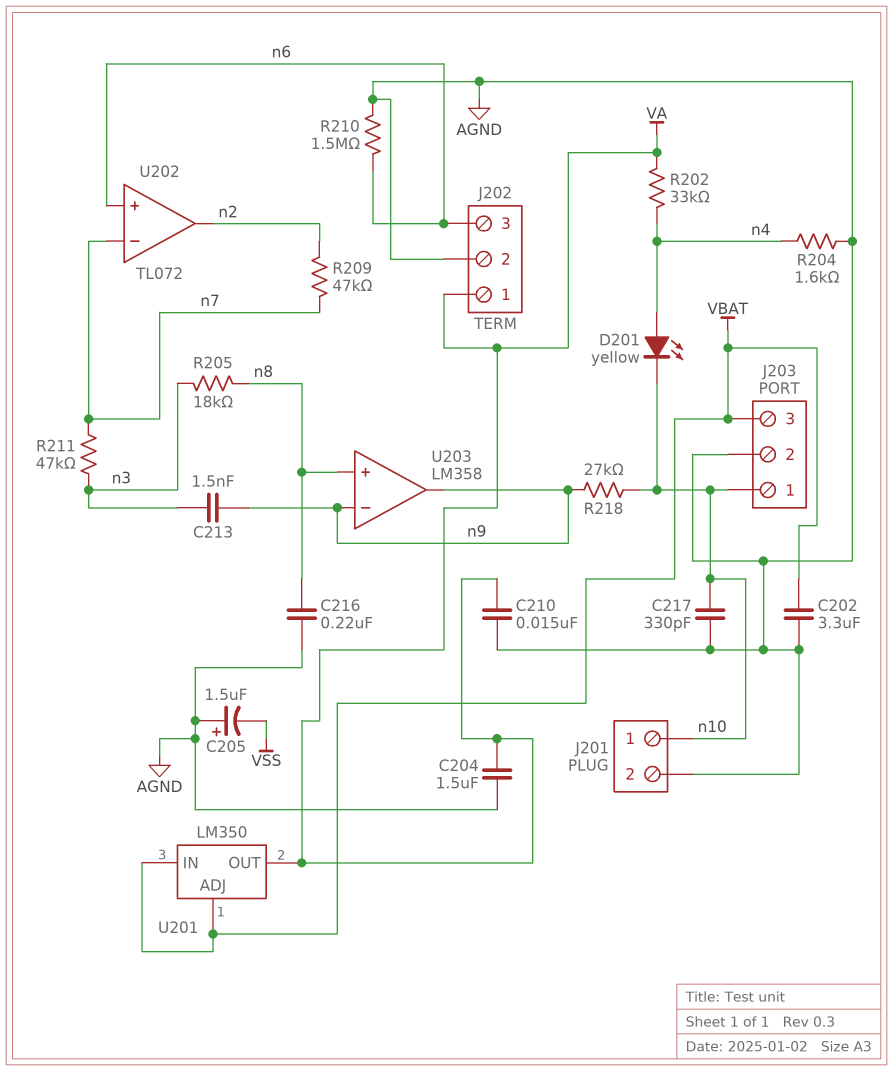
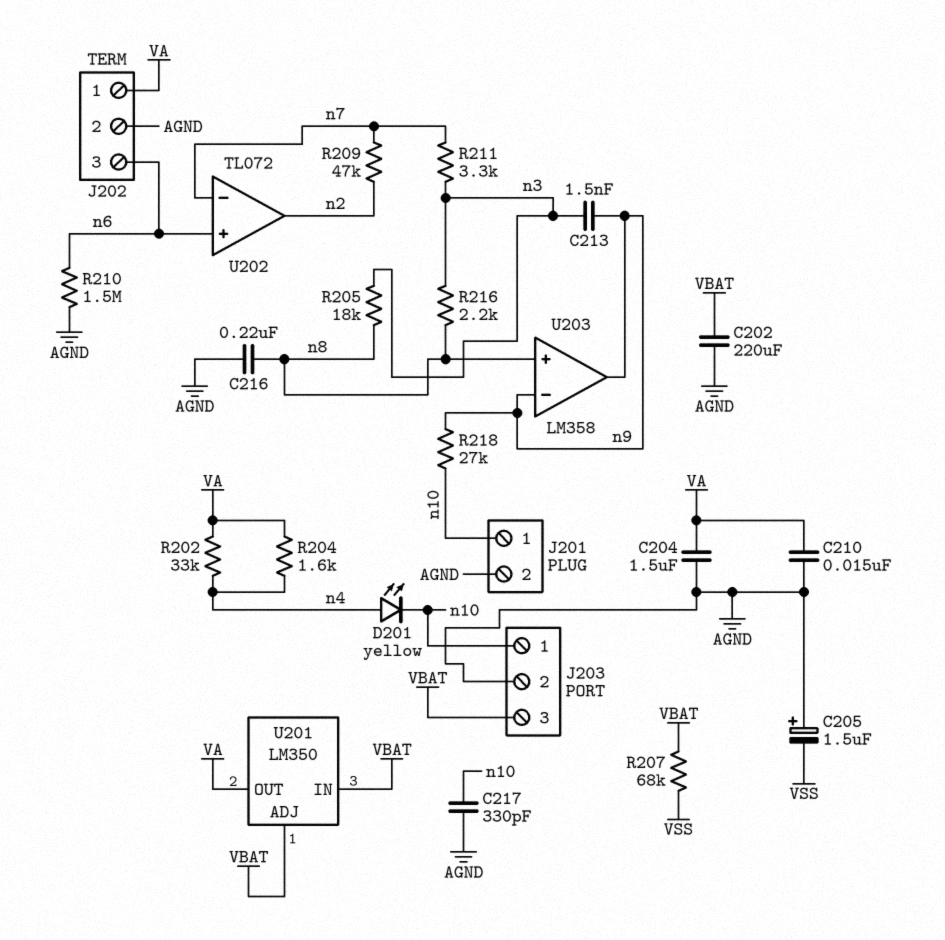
C202: 3.3uF (AGND, VBAT) -> 220uF (AGND, VBAT)
R204: 1.6k (AGND, n4) -> 1.6k (VA, n4)
R207: none -> 68k (VBAT, VSS)
R211: 47k (n3, n7) -> 3.3k (n3, n7)
R216: none -> 2.2k (n3, n8)

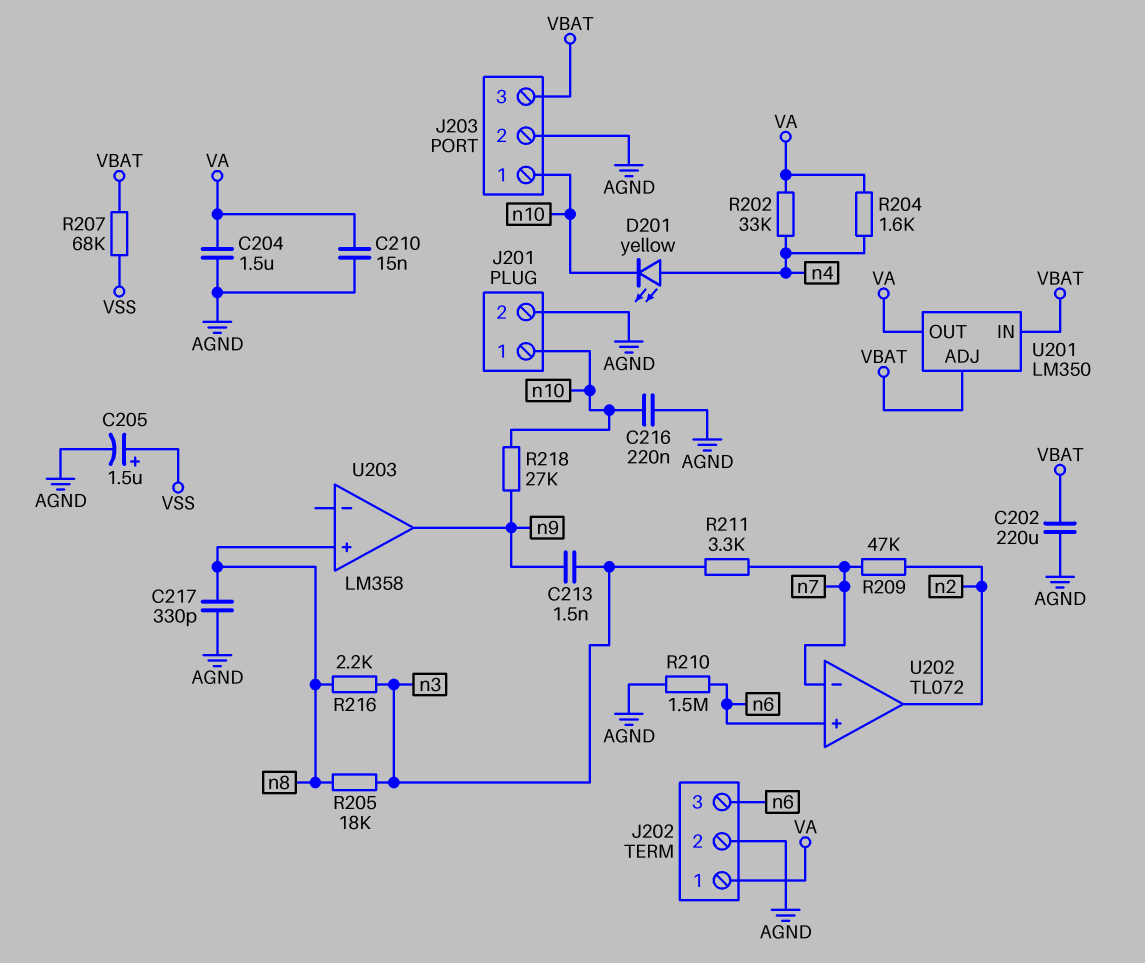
C205: 1.5uF (plus AGND, minus VSS) -> 1.5uF (plus VSS, minus AGND)
C216: 220nF (AGND, n8) -> 220nF (AGND, n10)
C217: 330pF (AGND, n10) -> 330pF (AGND, n8)
U203 pin in-: n9 -> none

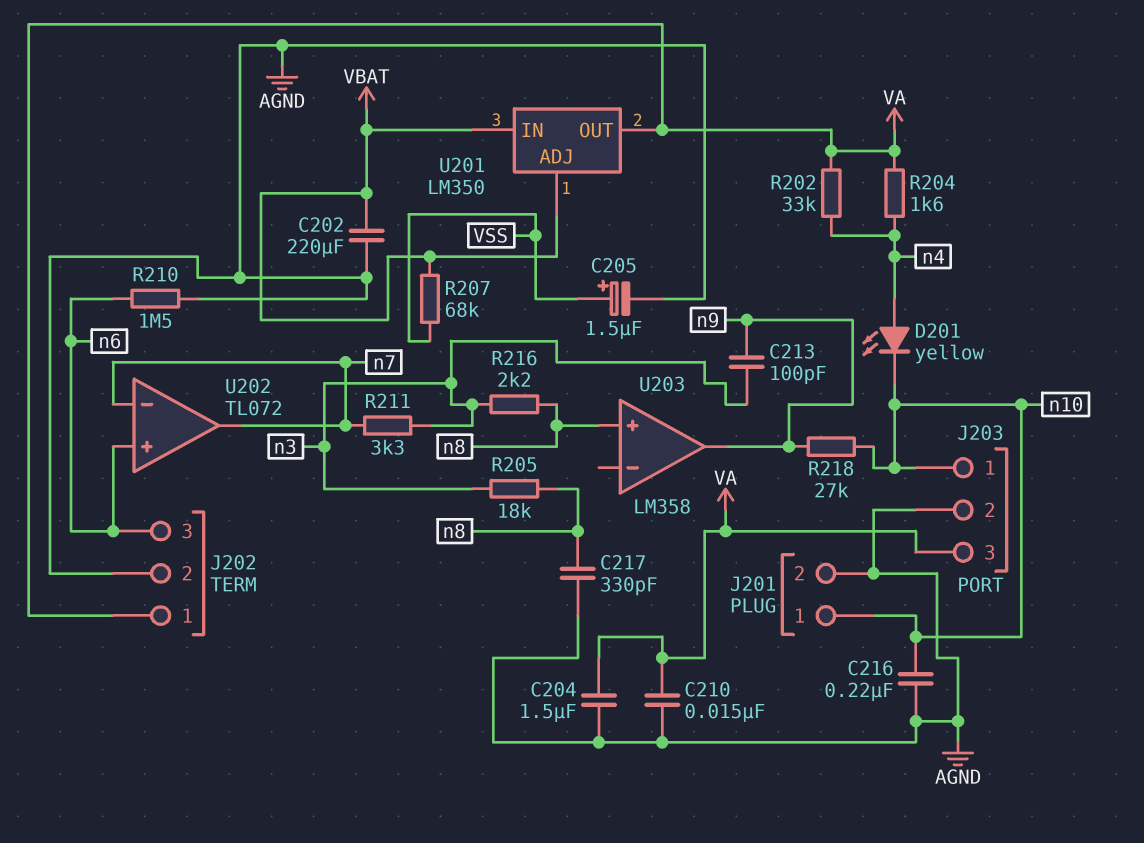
C213: 1.5nF (n3, n9) -> 100pF (n3, n9)
J203 pin 3: VBAT -> VA
R209: 47k (n2, n7) -> none
U202 pin out: n2 -> n7

